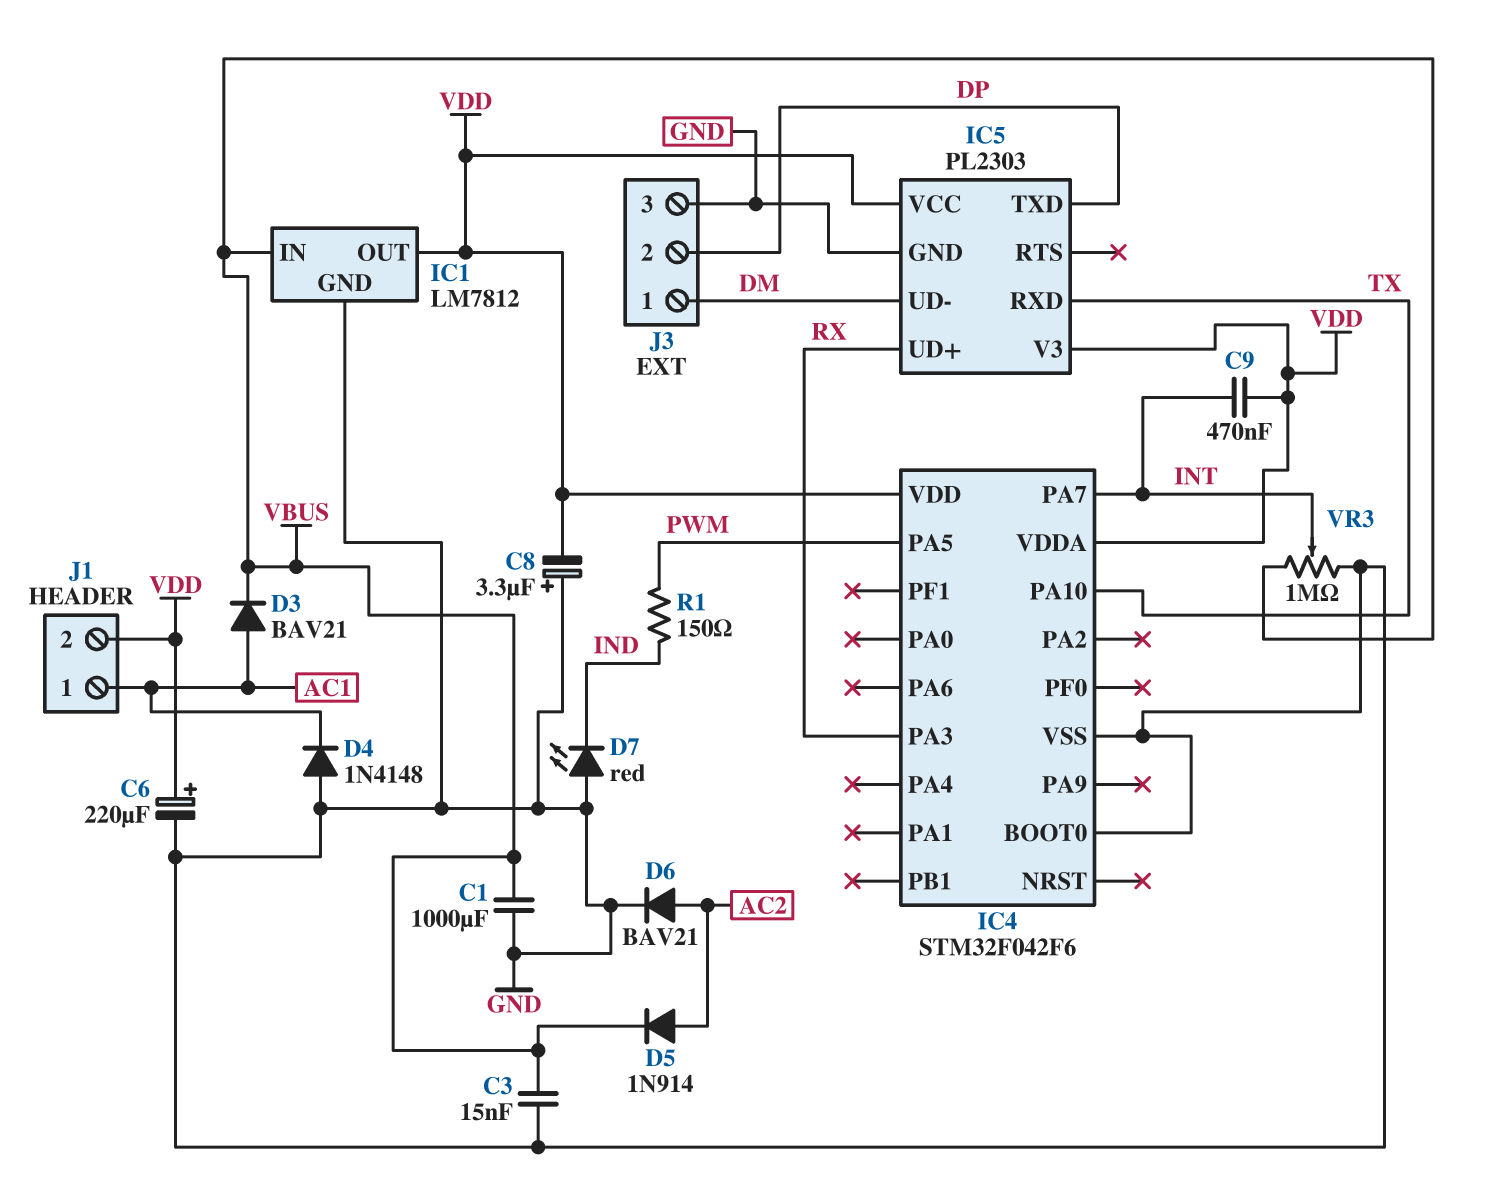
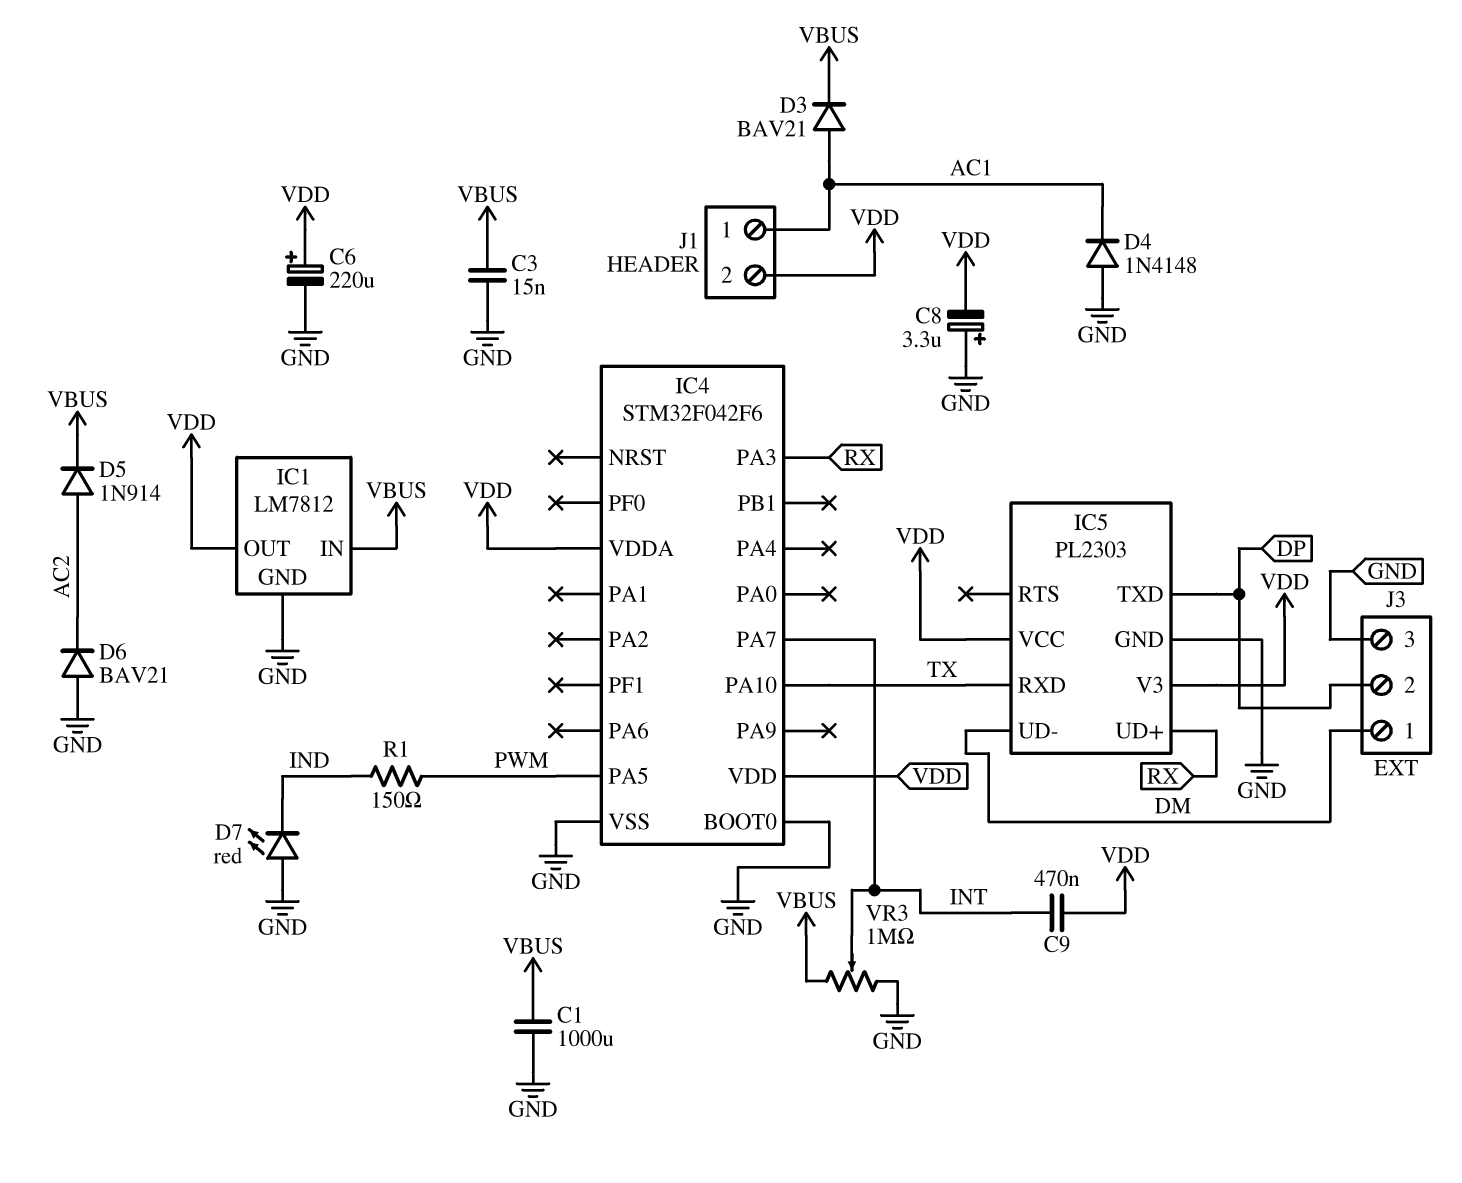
D6: diode BAV21 (A AC2, K GND) -> diode BAV21 (A GND, K AC2)

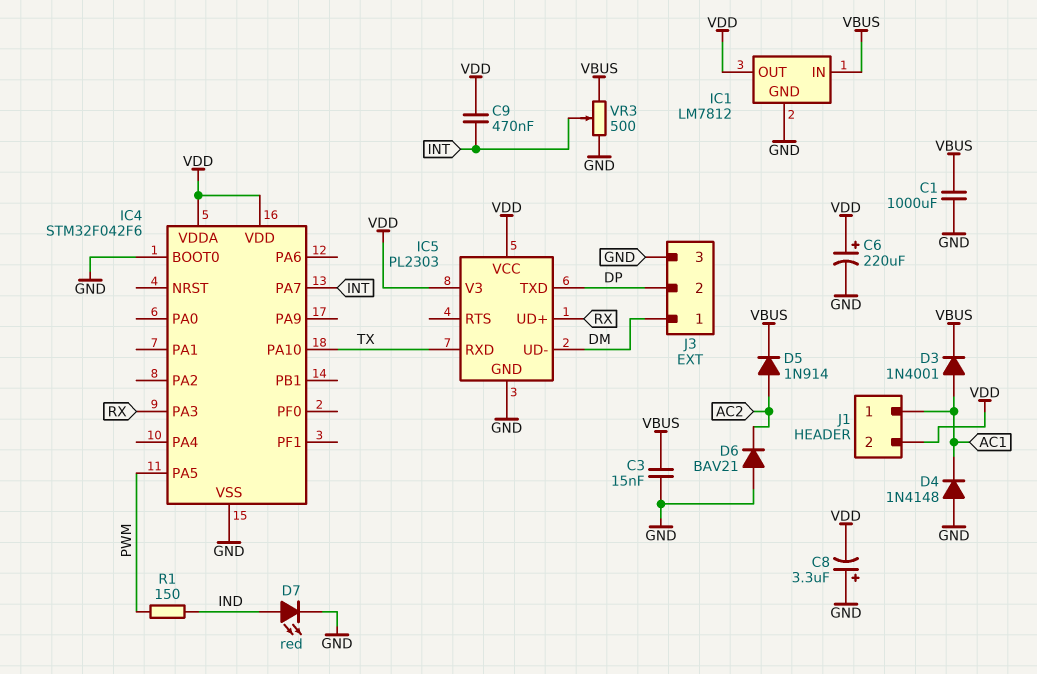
D3: diode BAV21 (A AC1, K VBUS) -> diode 1N4001 (A AC1, K VBUS)
D7: LED red (A GND, K IND) -> LED red (A IND, K GND)
VR3: 1M (GND, VBUS, wiper INT) -> 500 (GND, VBUS, wiper INT)

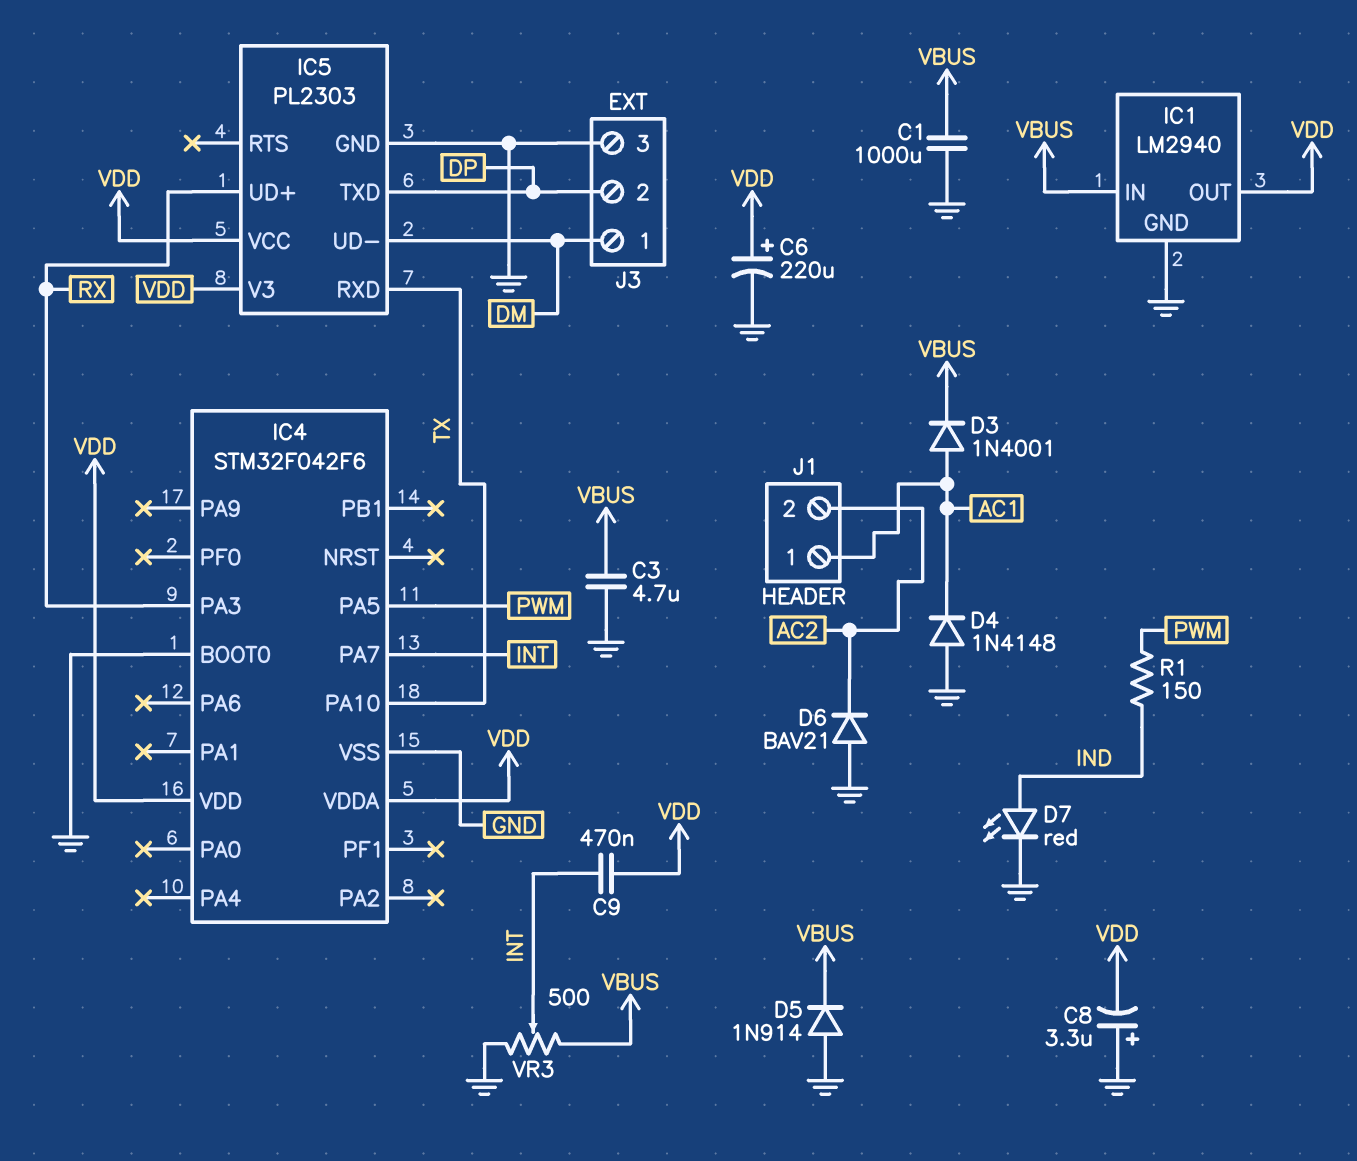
C3: 15nF (GND, VBUS) -> 4.7uF (GND, VBUS)
D5: diode 1N914 (A AC2, K VBUS) -> diode 1N914 (A GND, K VBUS)
IC1: LM7812 -> LM2940
J1 pin 2: VDD -> AC2

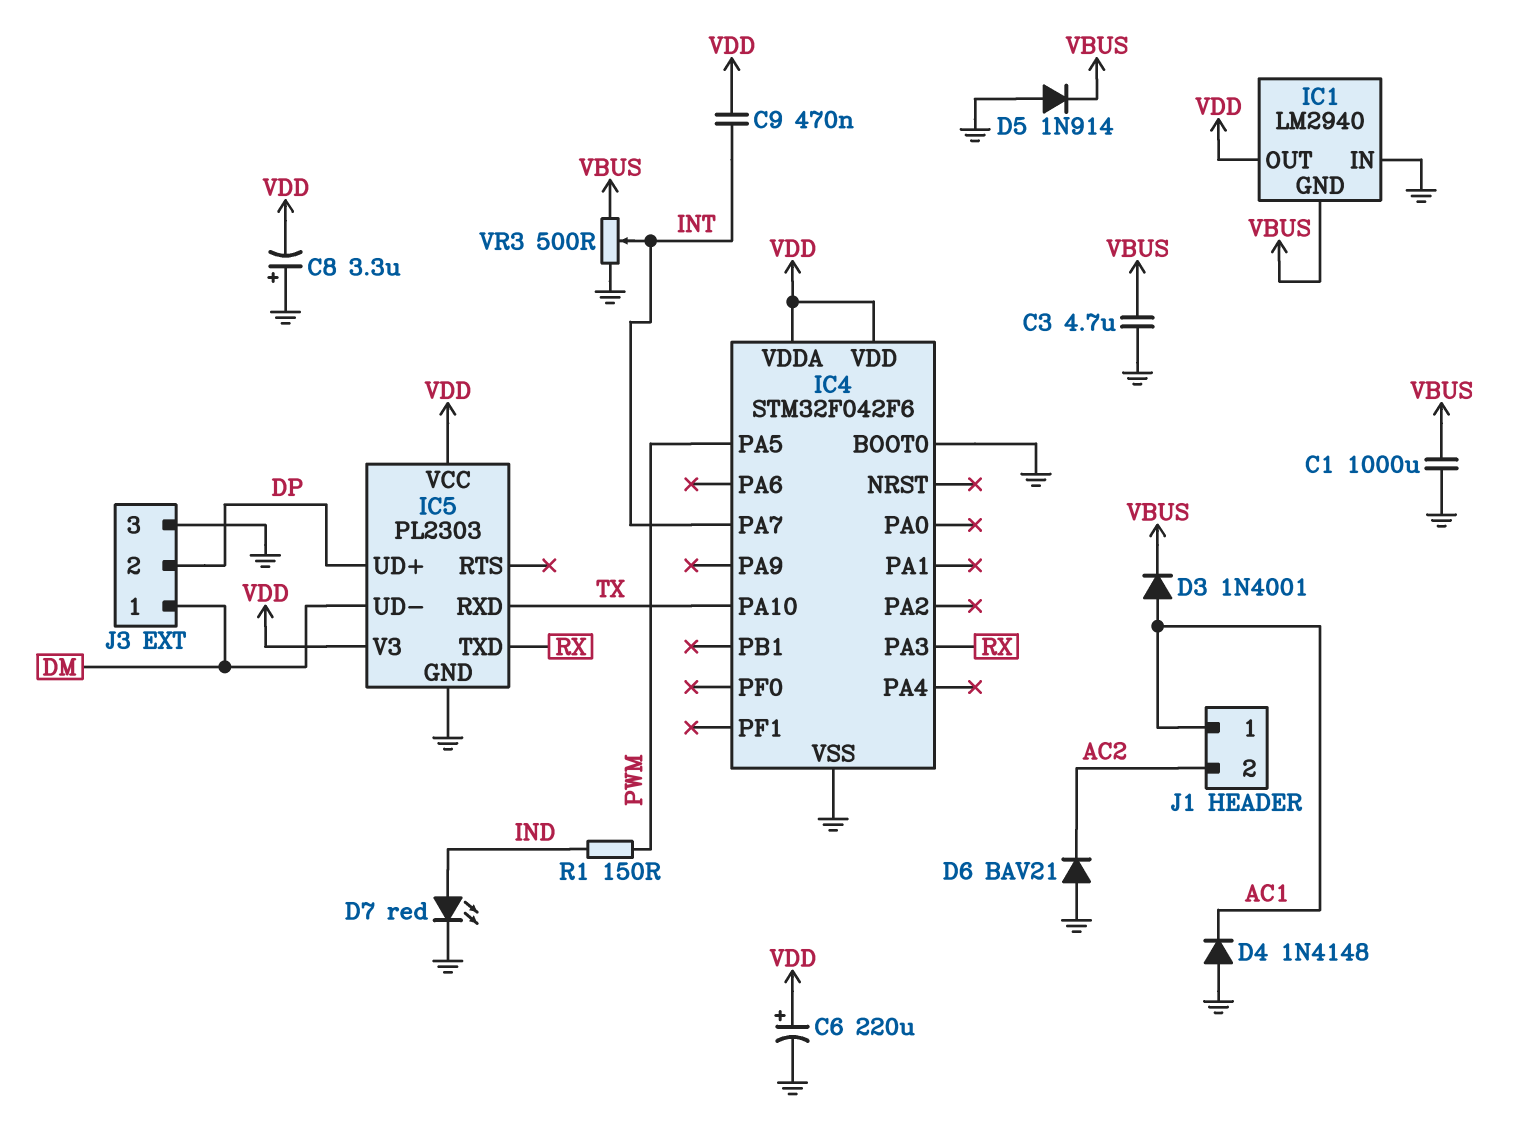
IC1 pin GND: GND -> VBUS
IC1 pin IN: VBUS -> GND
IC5 pin TXD: DP -> RX
IC5 pin UD+: RX -> DP

